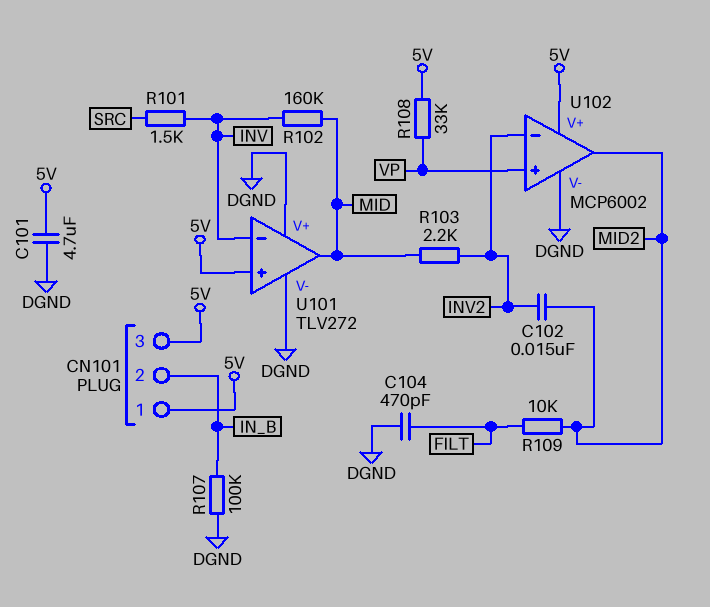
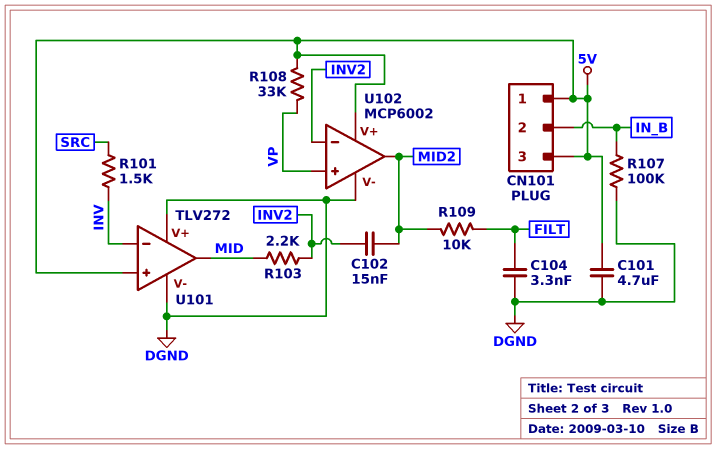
C104: 470pF (DGND, FILT) -> 3.3nF (DGND, FILT)
R102: 160k (INV, MID) -> none

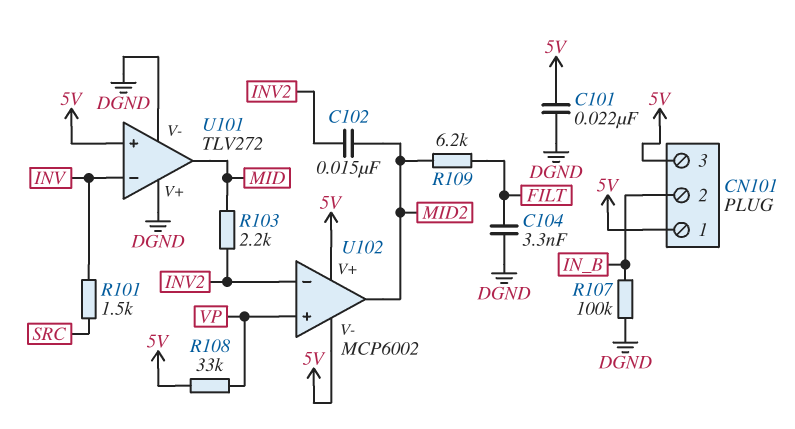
C101: 4.7uF (5V, DGND) -> 22nF (5V, DGND)
R109: 10k (FILT, MID2) -> 6.2k (FILT, MID2)
U102 pin V-: DGND -> 5V

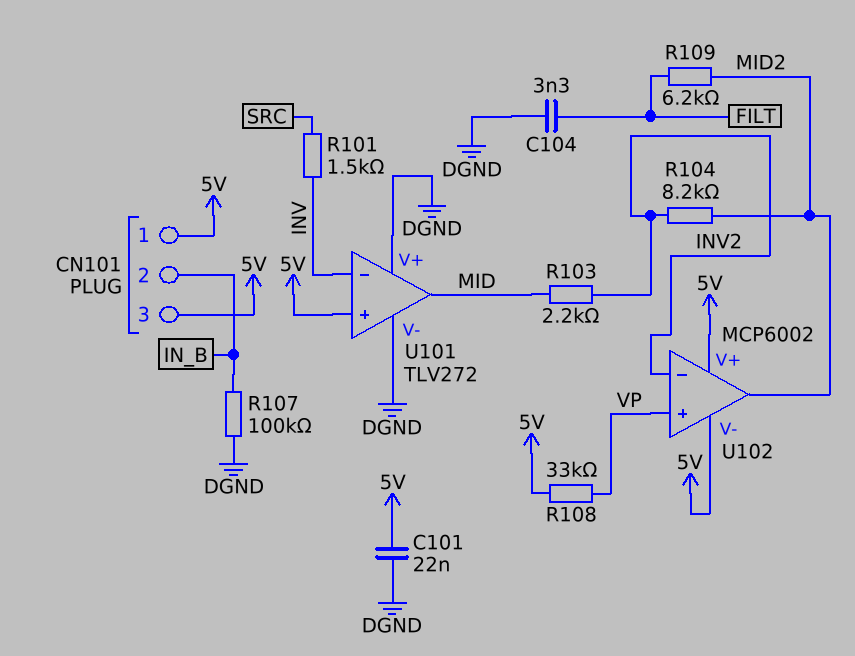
C102: 15nF (INV2, MID2) -> none
R104: none -> 8.2k (INV2, MID2)

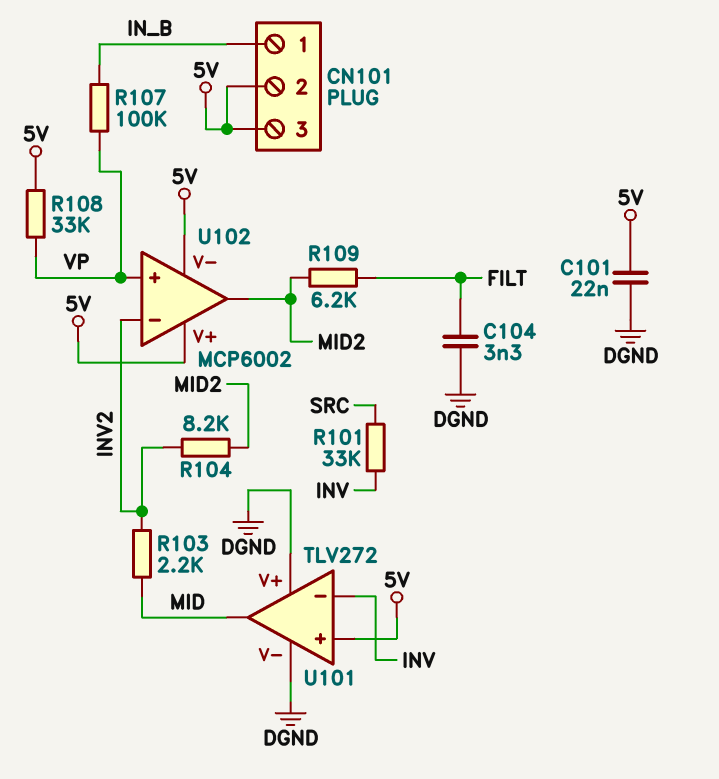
CN101 pin 1: 5V -> IN_B
CN101 pin 2: IN_B -> 5V
R101: 1.5k (INV, SRC) -> 33k (INV, SRC)
R107: 100k (DGND, IN_B) -> 100k (IN_B, VP)

